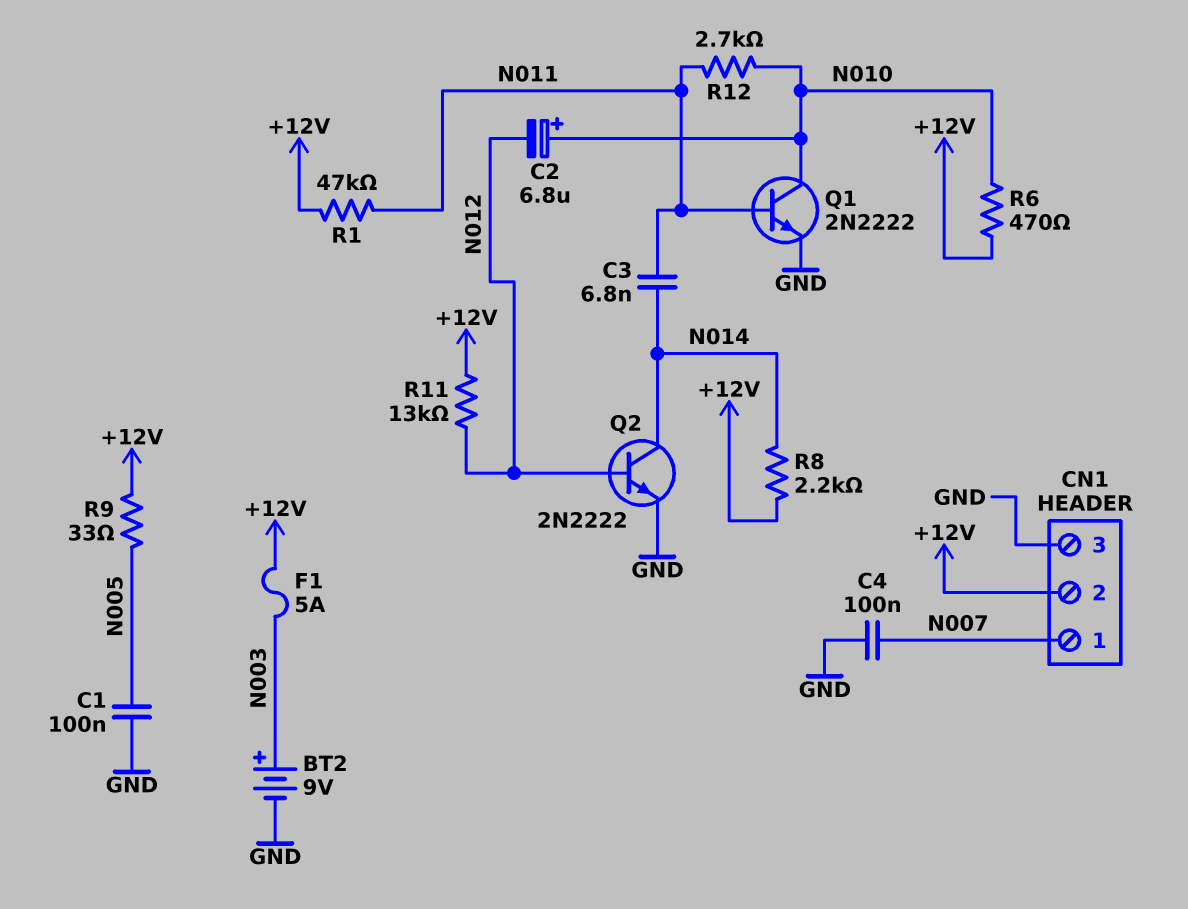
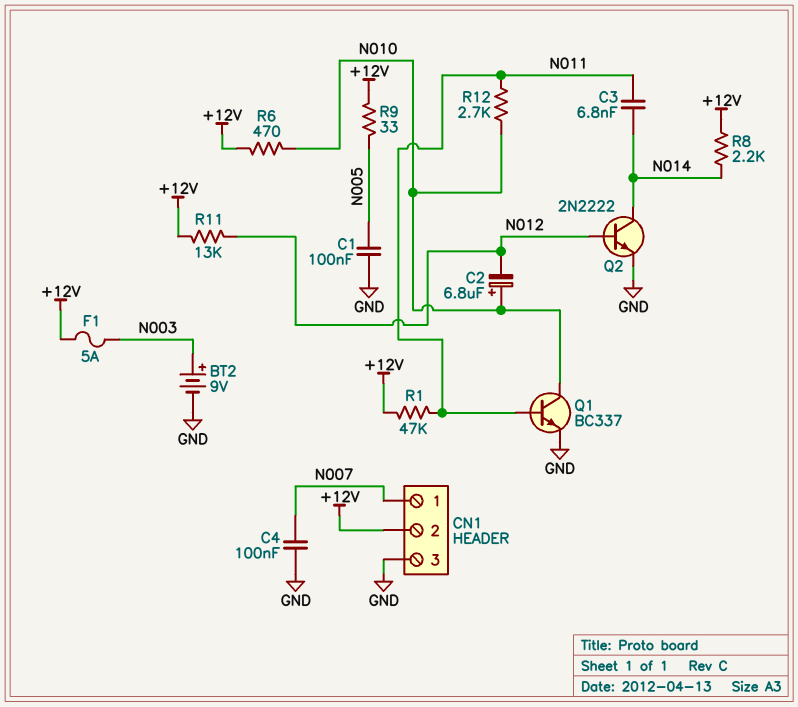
Q1: NPN 2N2222 (B N011, C N010, E GND) -> NPN BC337 (B N011, C N010, E GND)

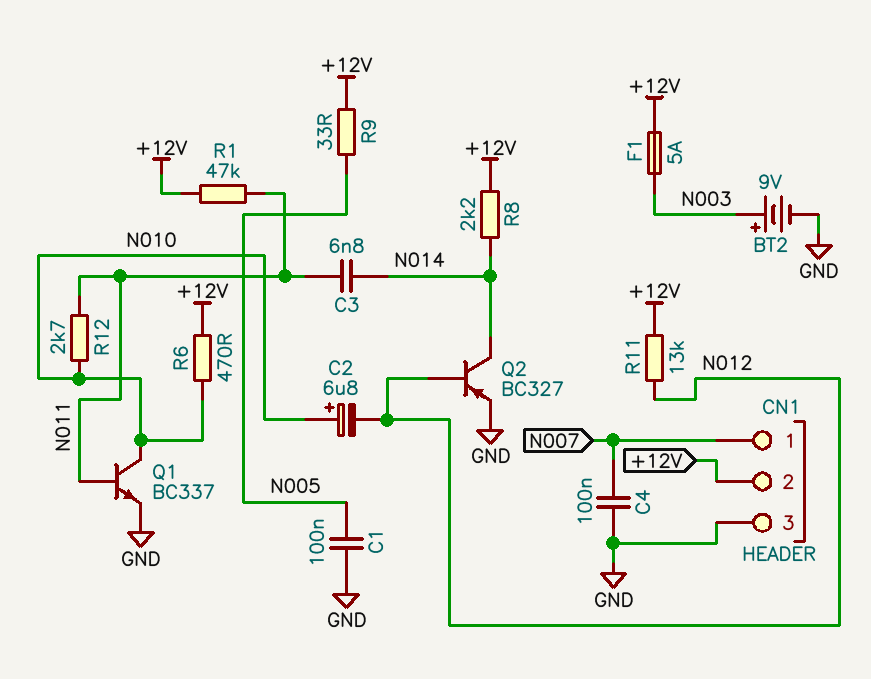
Q2: NPN 2N2222 (B N012, C N014, E GND) -> PNP BC327 (B N012, C N014, E GND)

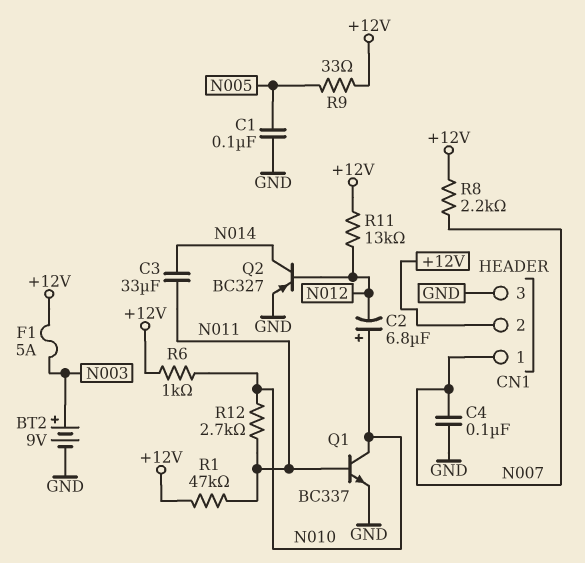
C3: 6.8nF (N011, N014) -> 33uF (N011, N014)
R6: 470 (+12V, N010) -> 1k (+12V, N010)
R8: 2.2k (+12V, N014) -> 2.2k (+12V, N007)

